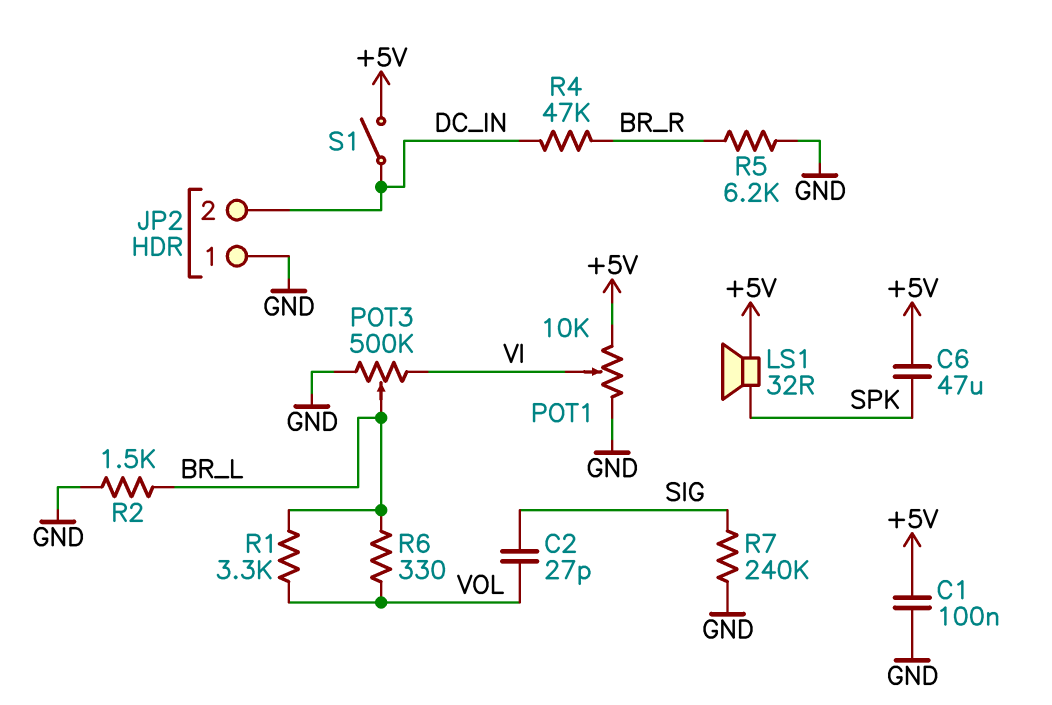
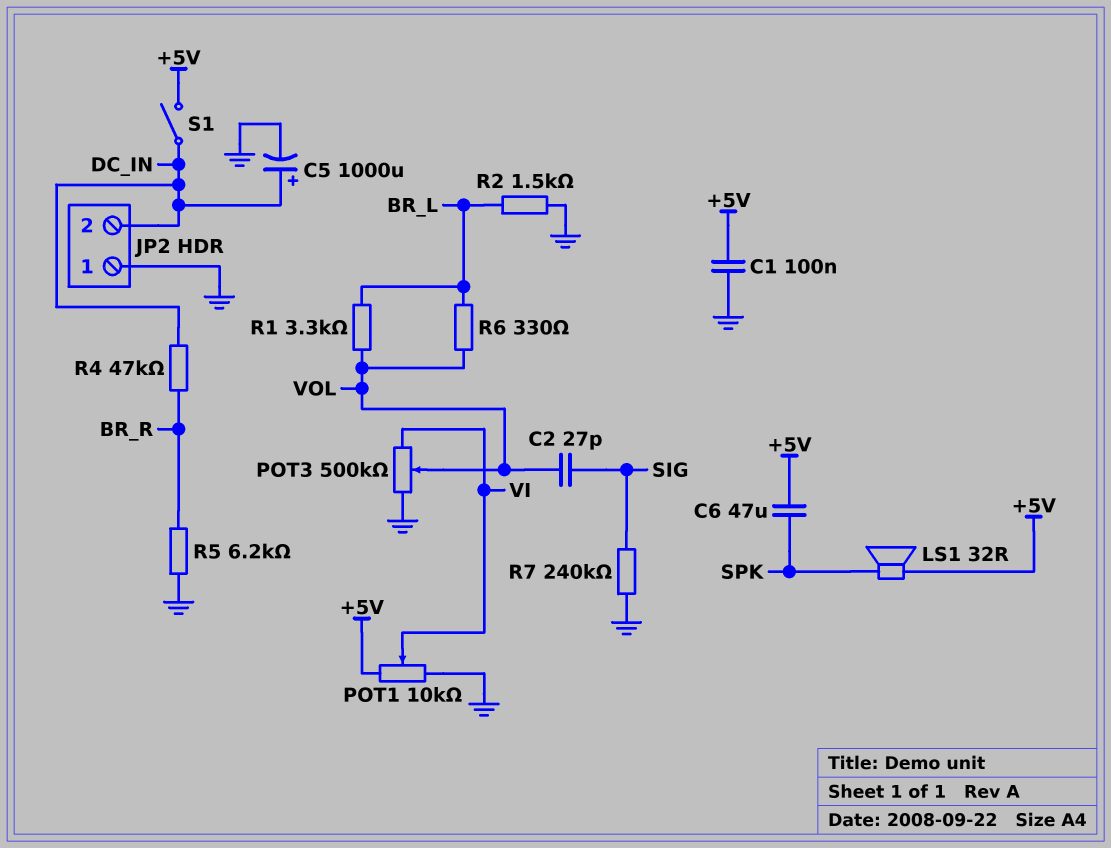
C5: none -> 1000uF (plus DC_IN, minus GND)
POT3: 500k (GND, VI, wiper BR_L) -> 500k (GND, VI, wiper VOL)

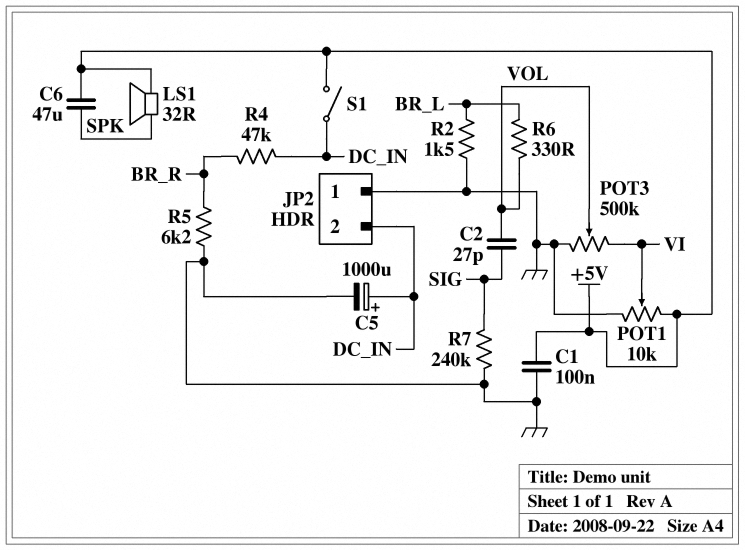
R1: 3.3k (BR_L, VOL) -> none

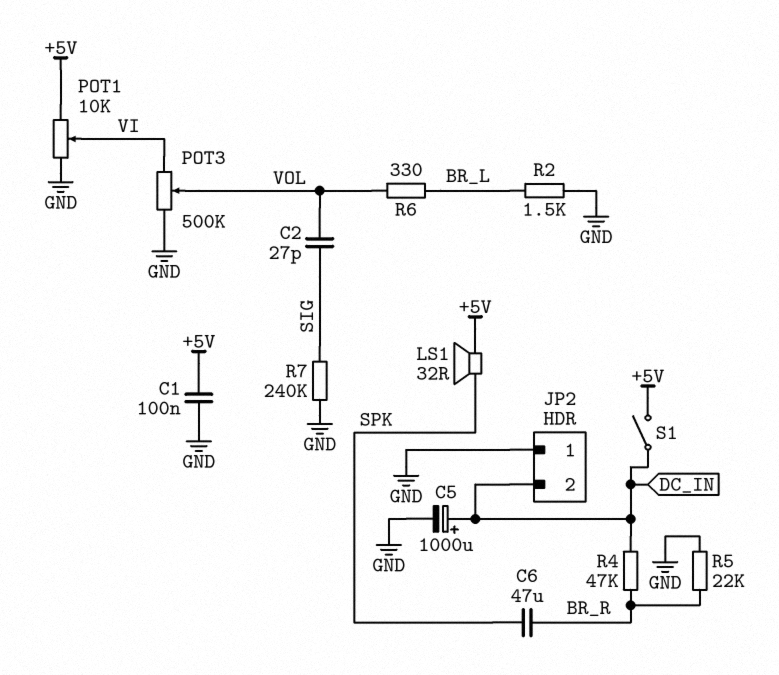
C6: 47uF (+5V, SPK) -> 47uF (BR_R, SPK)
R5: 6.2k (BR_R, GND) -> 22k (BR_R, GND)

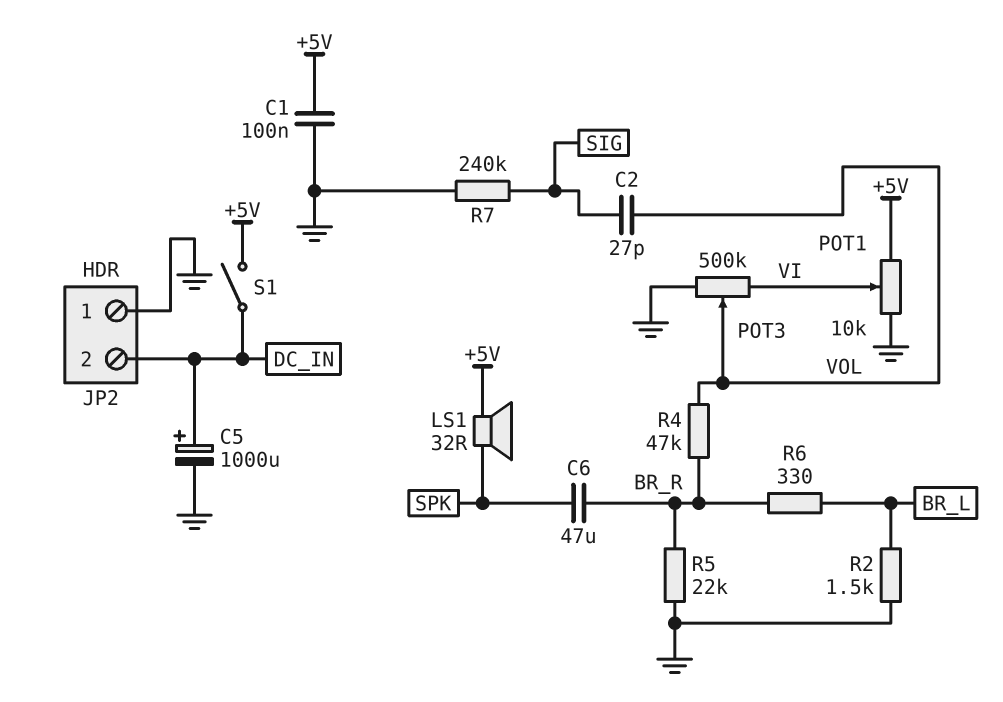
R4: 47k (BR_R, DC_IN) -> 47k (BR_R, VOL)
R6: 330 (BR_L, VOL) -> 330 (BR_L, BR_R)

